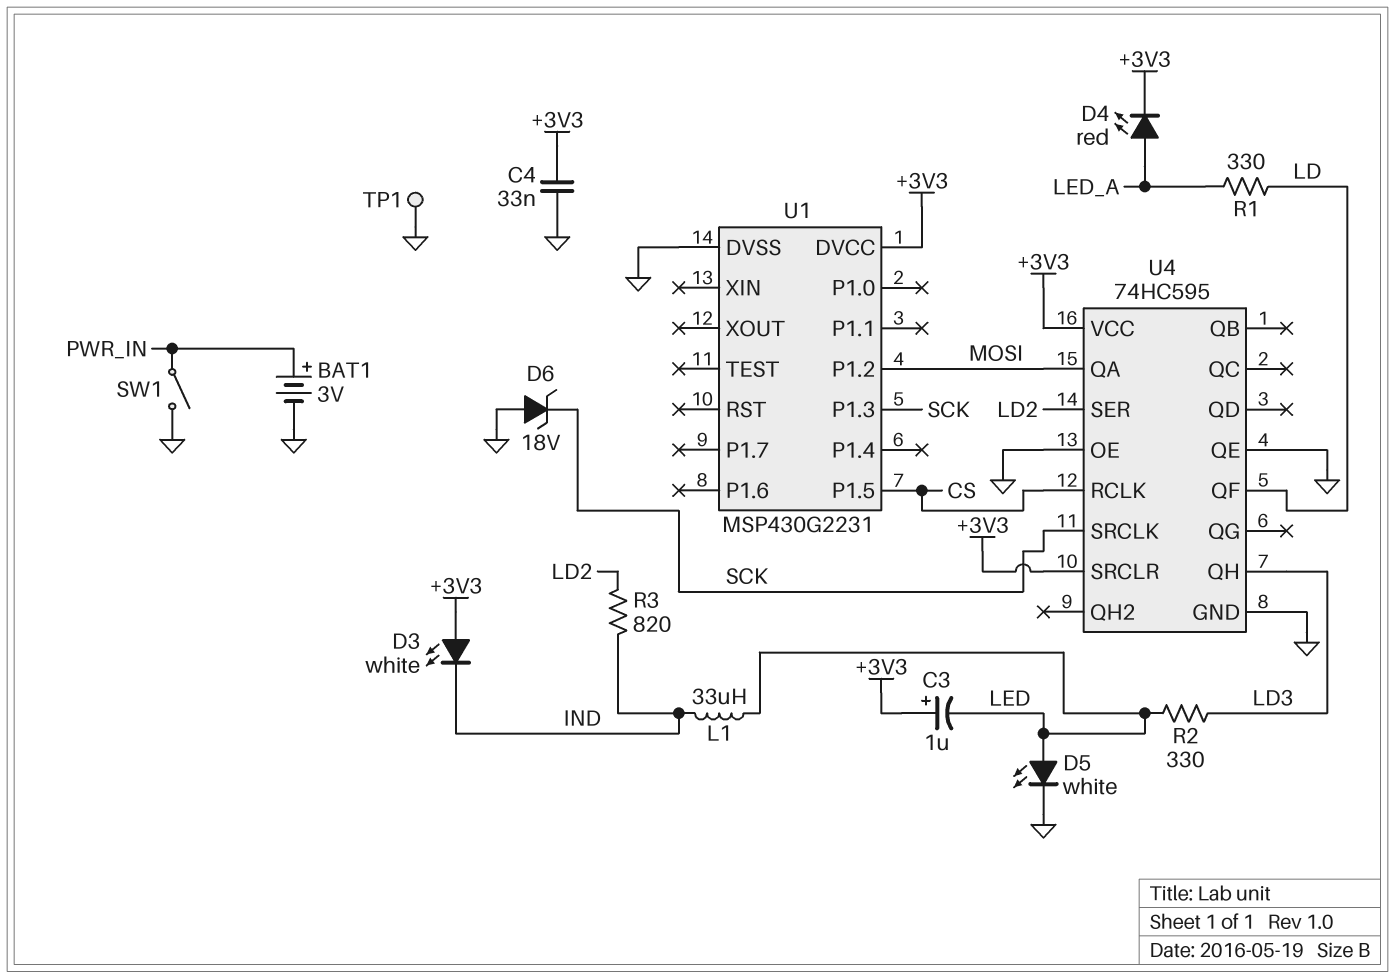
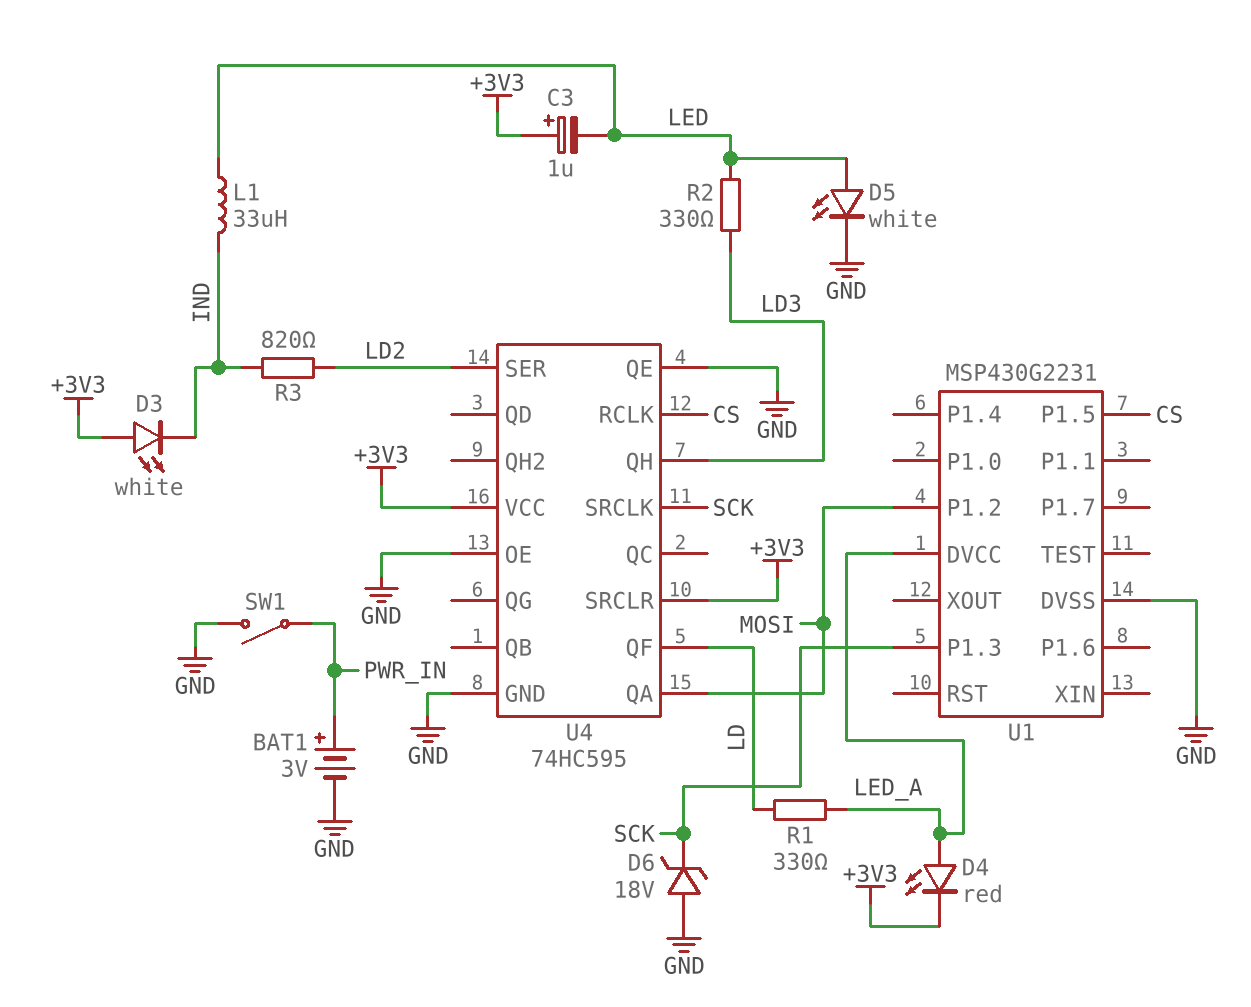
C4: 33nF (+3V3, GND) -> none
TP1: test point (GND) -> none
U1 pin DVCC: +3V3 -> LED_A

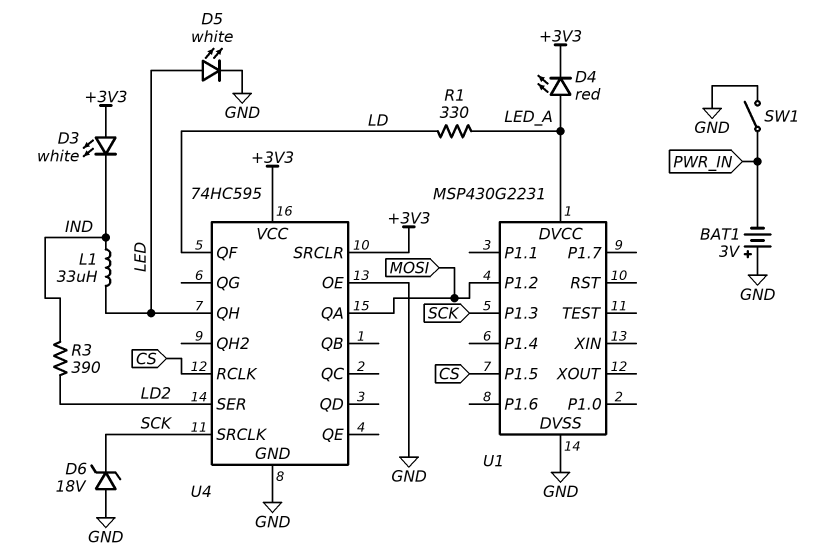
BAT1: 3V (plus PWR_IN, minus GND) -> 3V (plus GND, minus PWR_IN)
C3: 1uF (plus +3V3, minus LED) -> none
R2: 330 (LD3, LED) -> none
R3: 820 (IND, LD2) -> 390 (IND, LD2)
U4 pin QE: GND -> none
U4 pin QH: LD3 -> LED

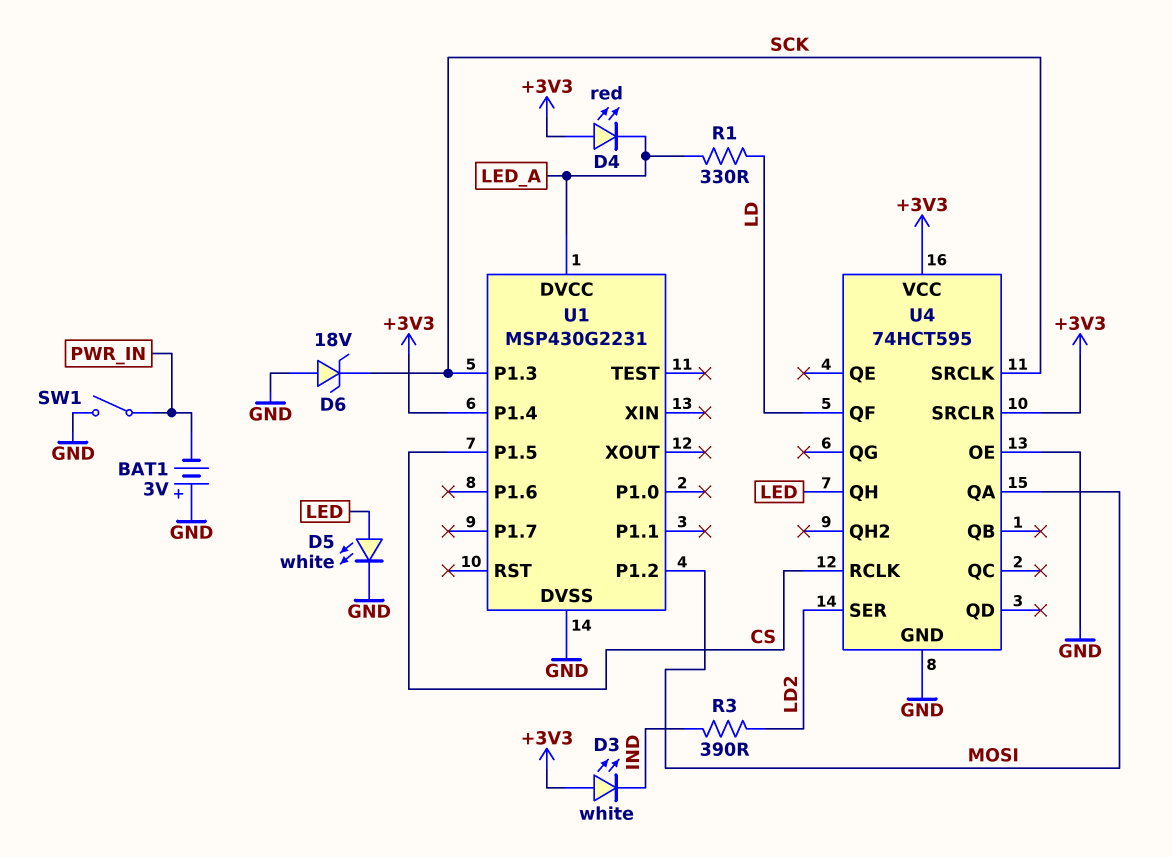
D4: LED red (A LED_A, K +3V3) -> LED red (A +3V3, K LED_A)
L1: 33uH (IND, LED) -> none
U1 pin P1.4: none -> +3V3
U4: 74HC595 -> 74HCT595

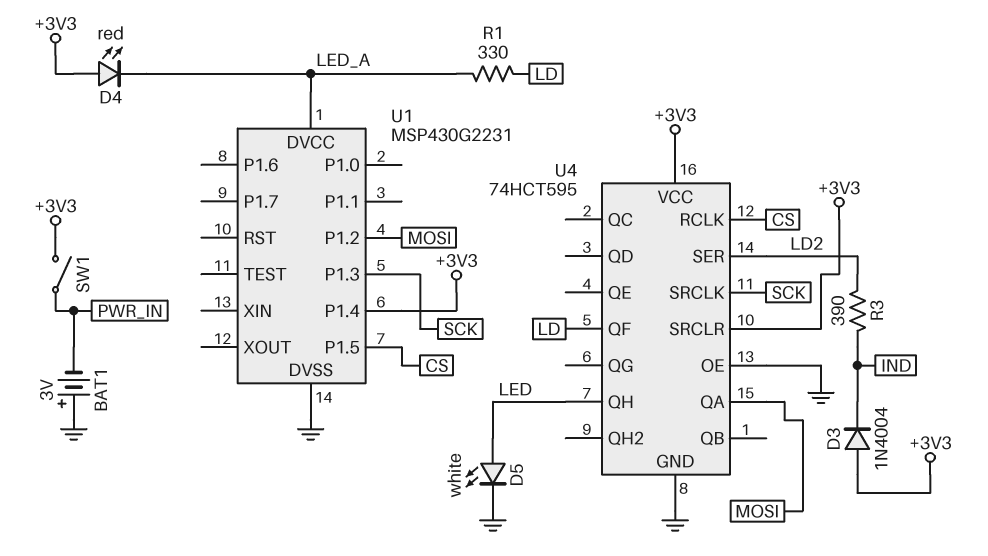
D3: LED white (A +3V3, K IND) -> diode 1N4004 (A +3V3, K IND)
D6: zener 18V (A GND, K SCK) -> none
SW1: switch (GND, PWR_IN) -> switch (+3V3, PWR_IN)

